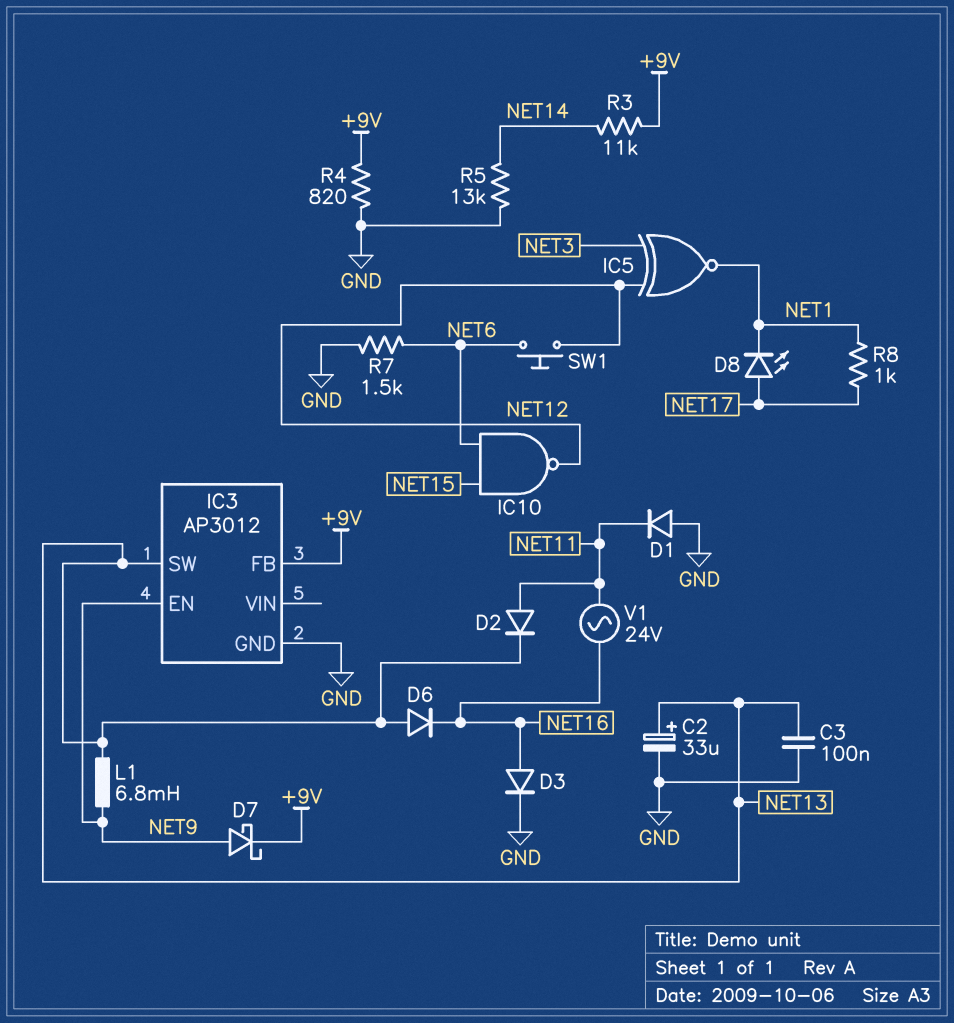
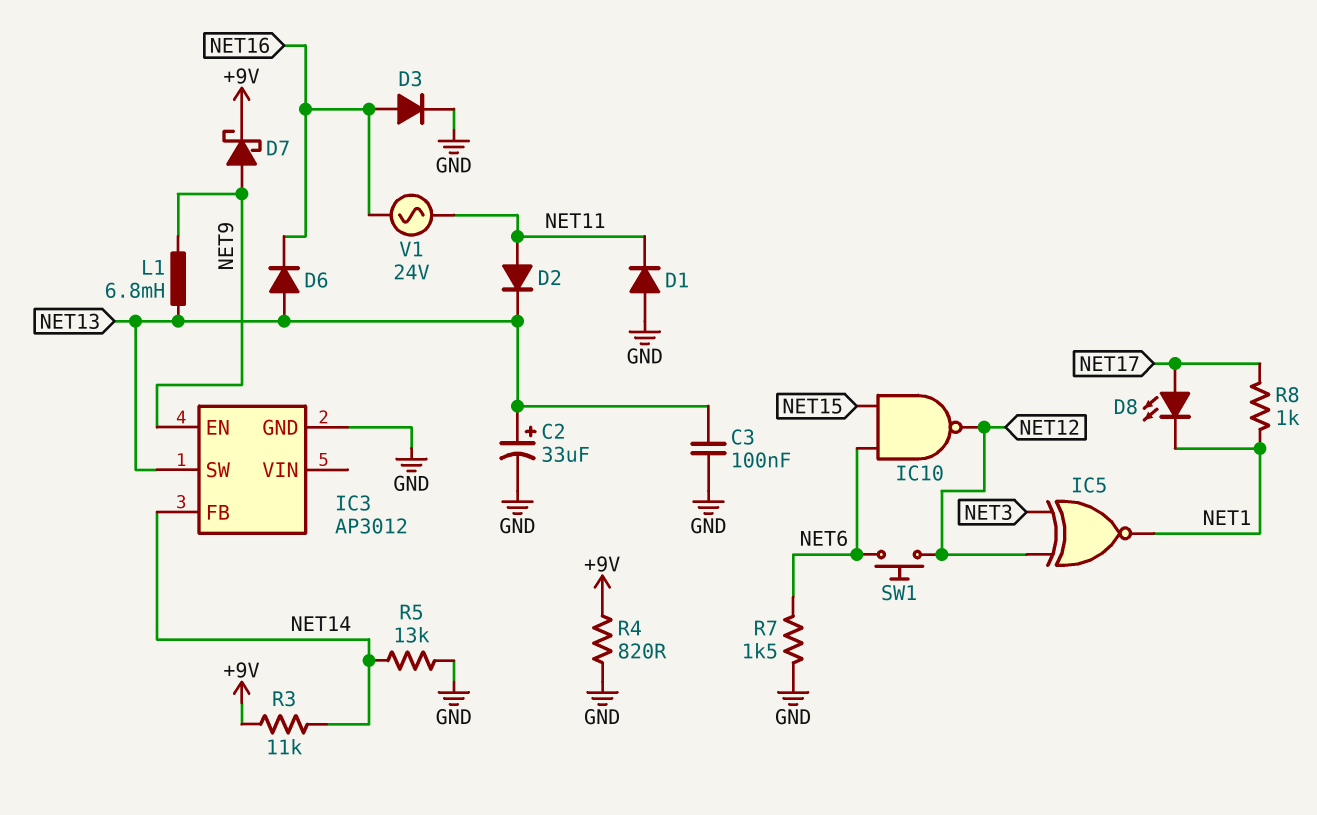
IC3 pin FB: +9V -> NET14

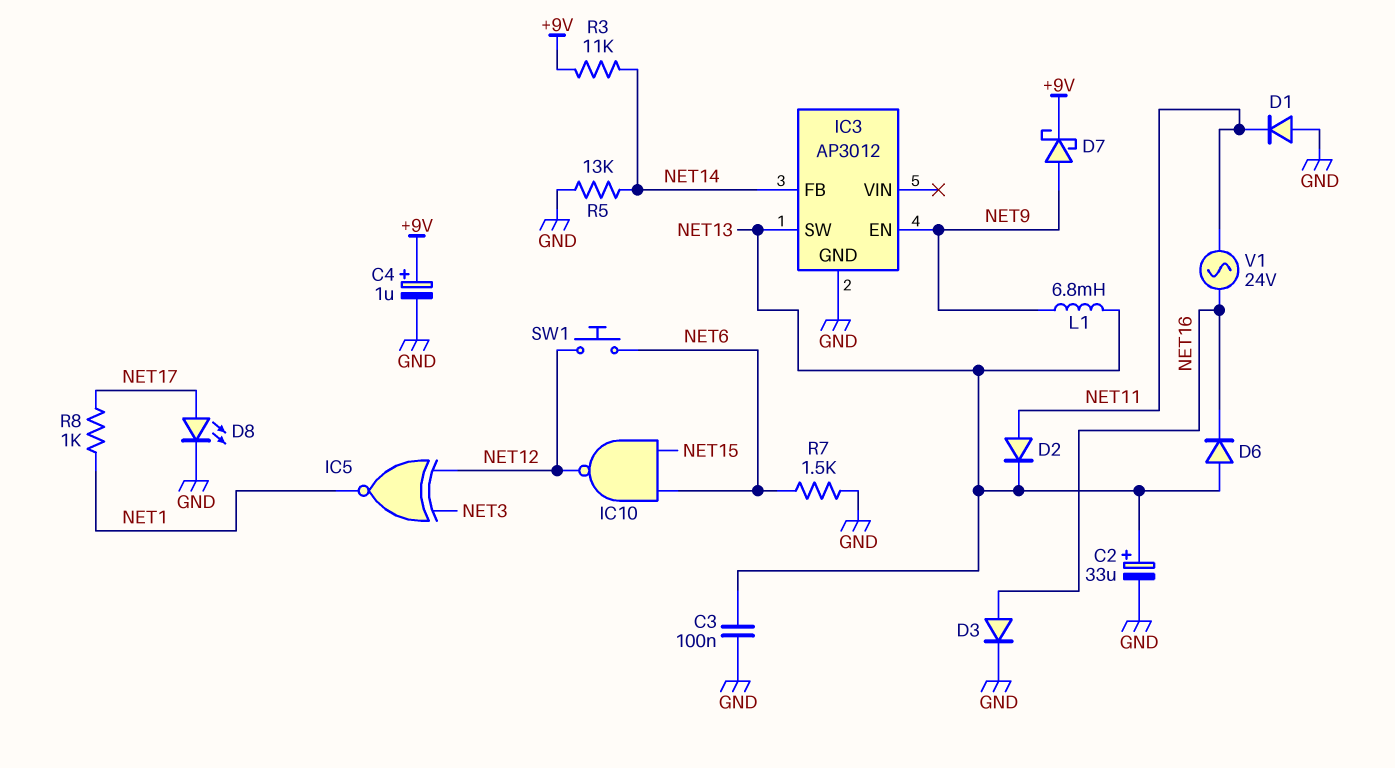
C4: none -> 1uF (plus +9V, minus GND)
D8: LED (A NET17, K NET1) -> LED (A NET17, K GND)
R4: 820 (+9V, GND) -> none

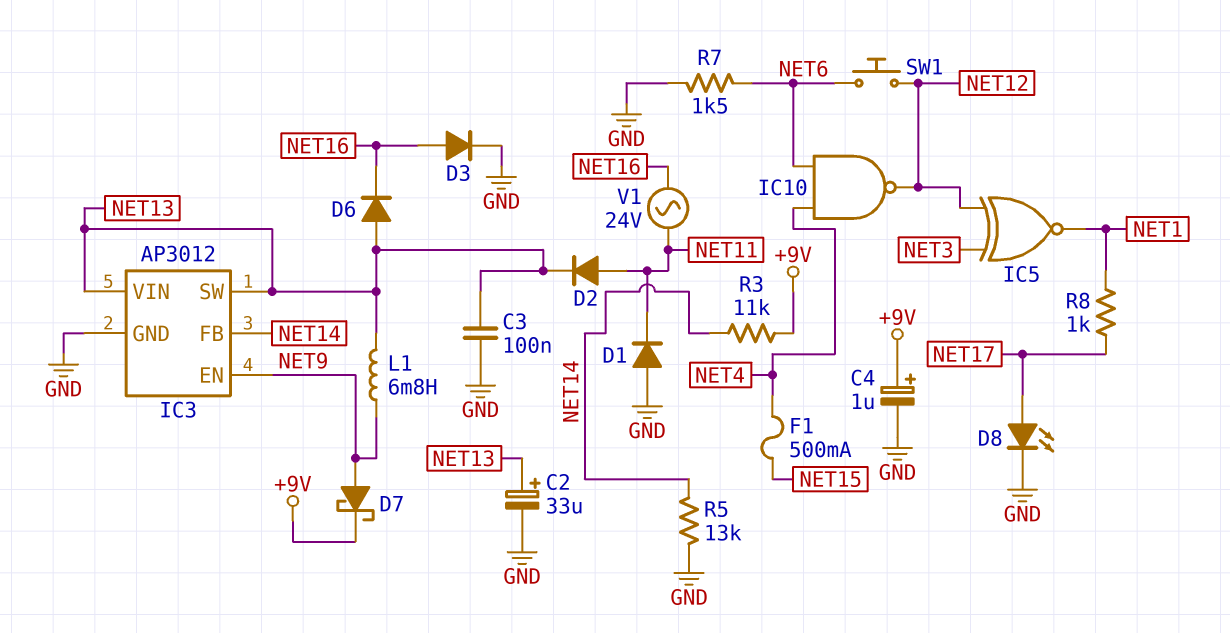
F1: none -> 500mA (NET4, NET15)
IC3 pin VIN: none -> NET13
IC10: NAND (in NET6, in NET15, out NET12) -> NAND (in NET4, in NET6, out NET12)

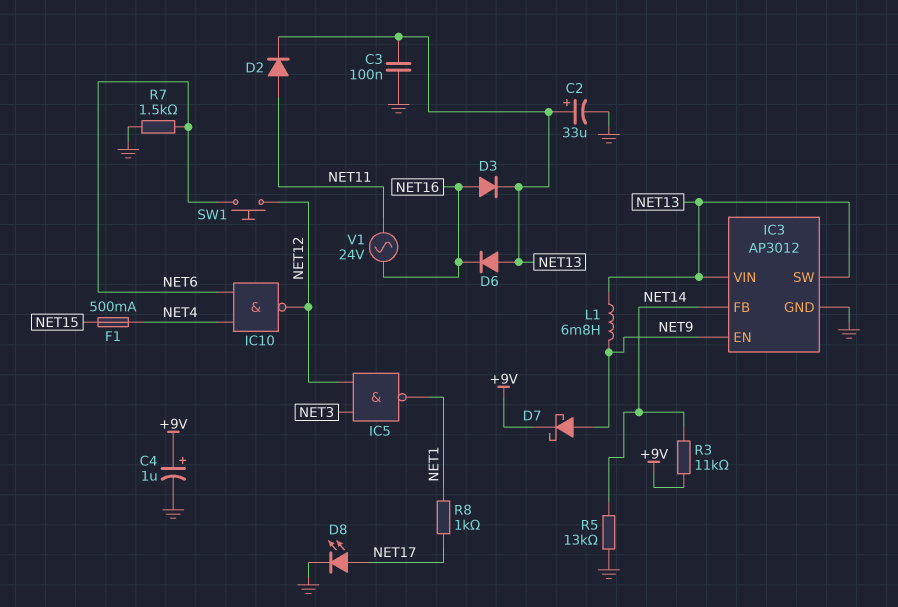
D1: diode (A GND, K NET11) -> none
D3: diode (A NET16, K GND) -> diode (A NET16, K NET13)
IC5: XNOR (in NET3, in NET12, out NET1) -> NAND (in NET3, in NET12, out NET1)

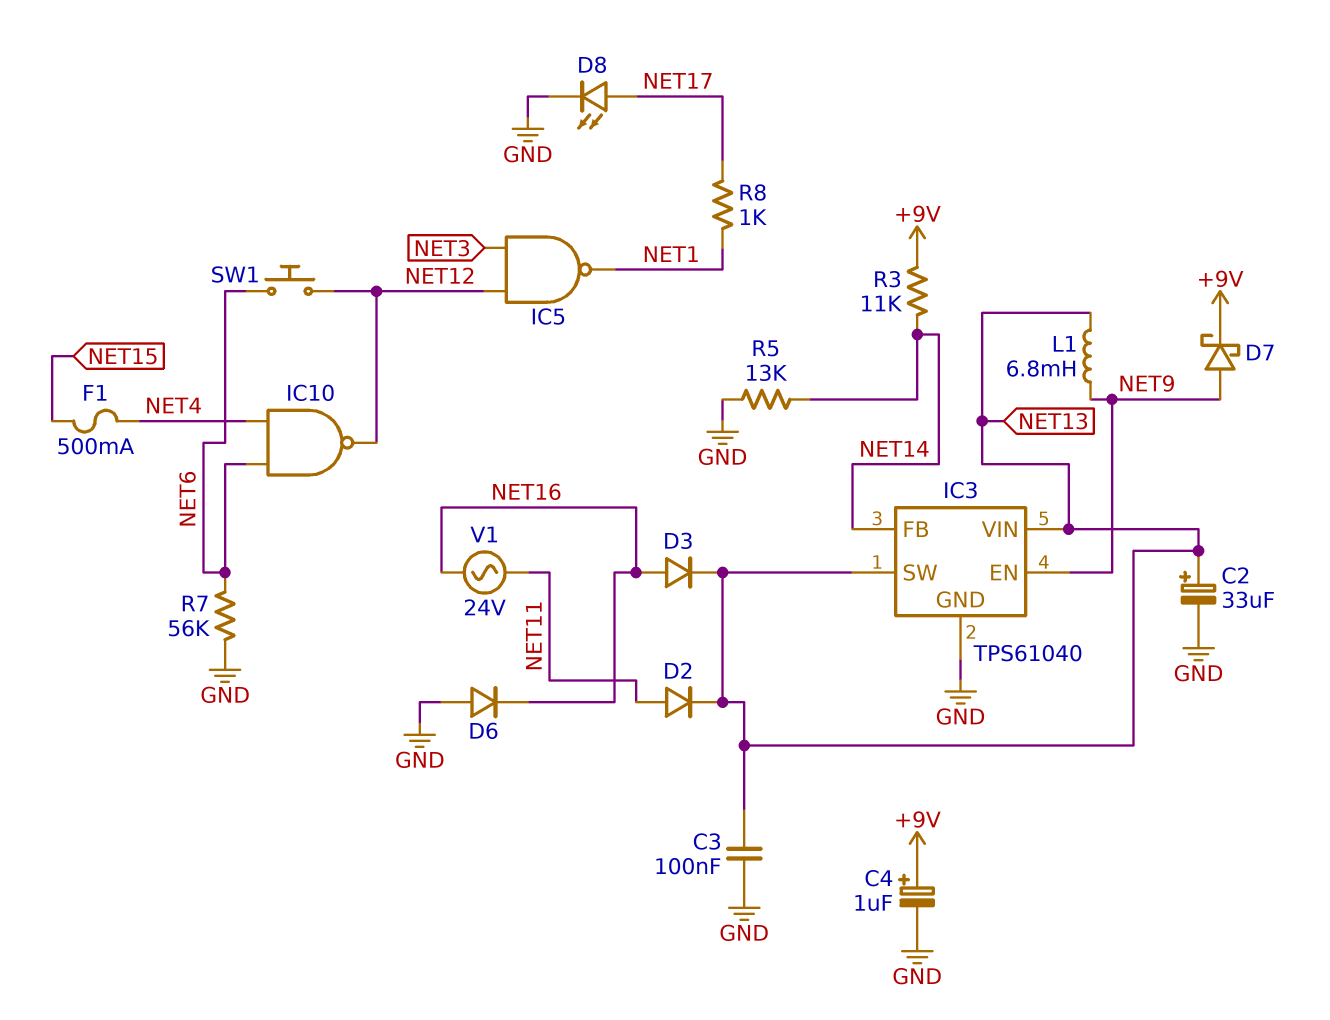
D6: diode (A NET13, K NET16) -> diode (A GND, K NET16)
IC3: AP3012 -> TPS61040
R7: 1.5k (GND, NET6) -> 56k (GND, NET6)

